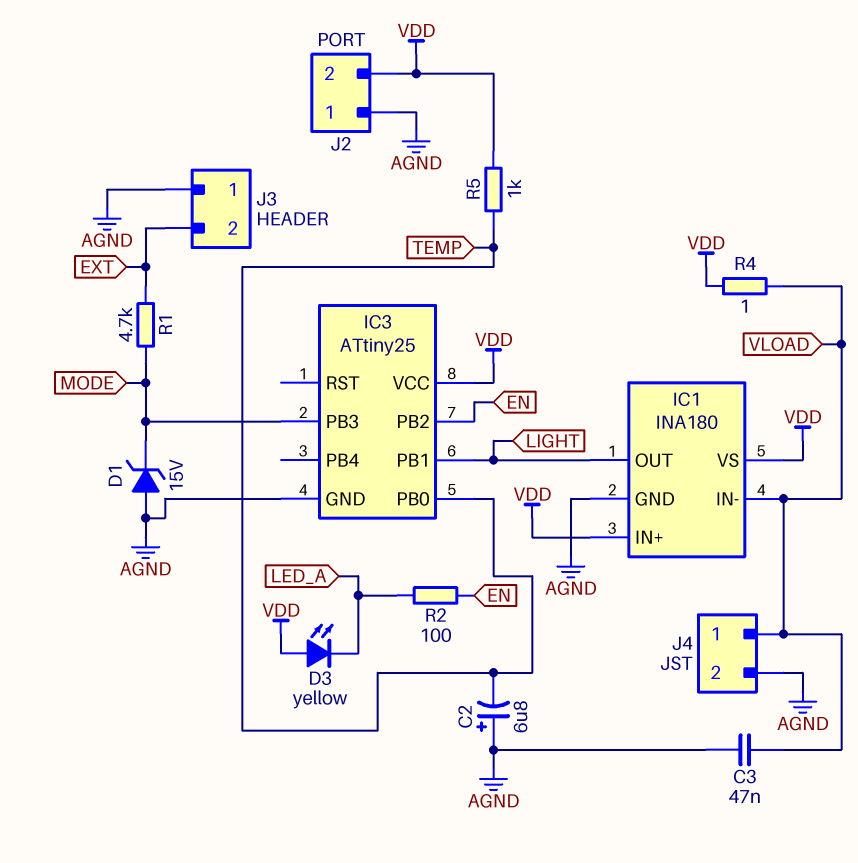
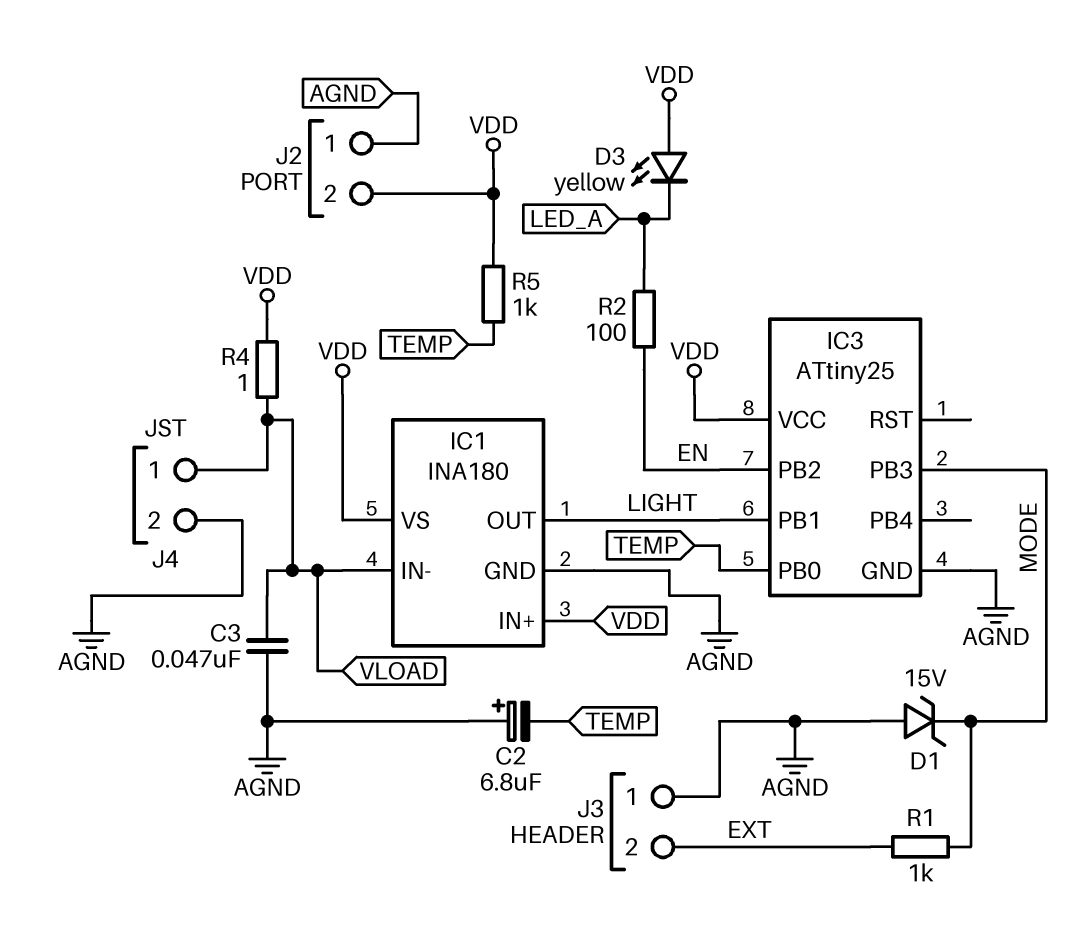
R1: 4.7k (EXT, MODE) -> 1k (EXT, MODE)

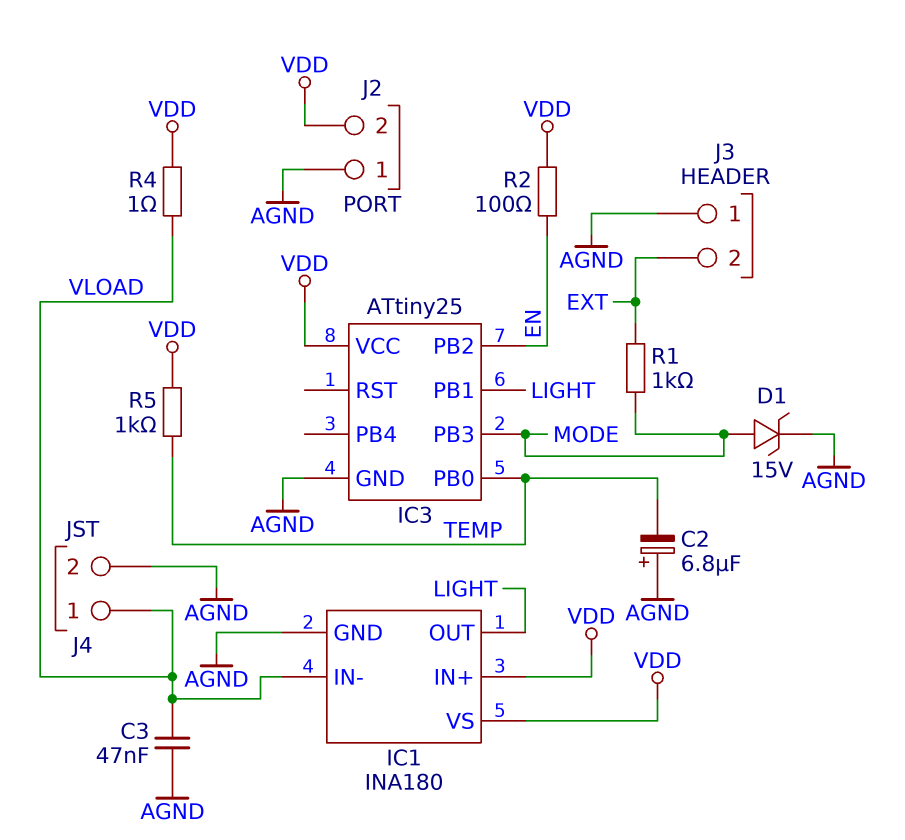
D1: zener 15V (A AGND, K MODE) -> zener 15V (A MODE, K AGND)
D3: LED yellow (A VDD, K LED_A) -> none
R2: 100 (EN, LED_A) -> 100 (EN, VDD)

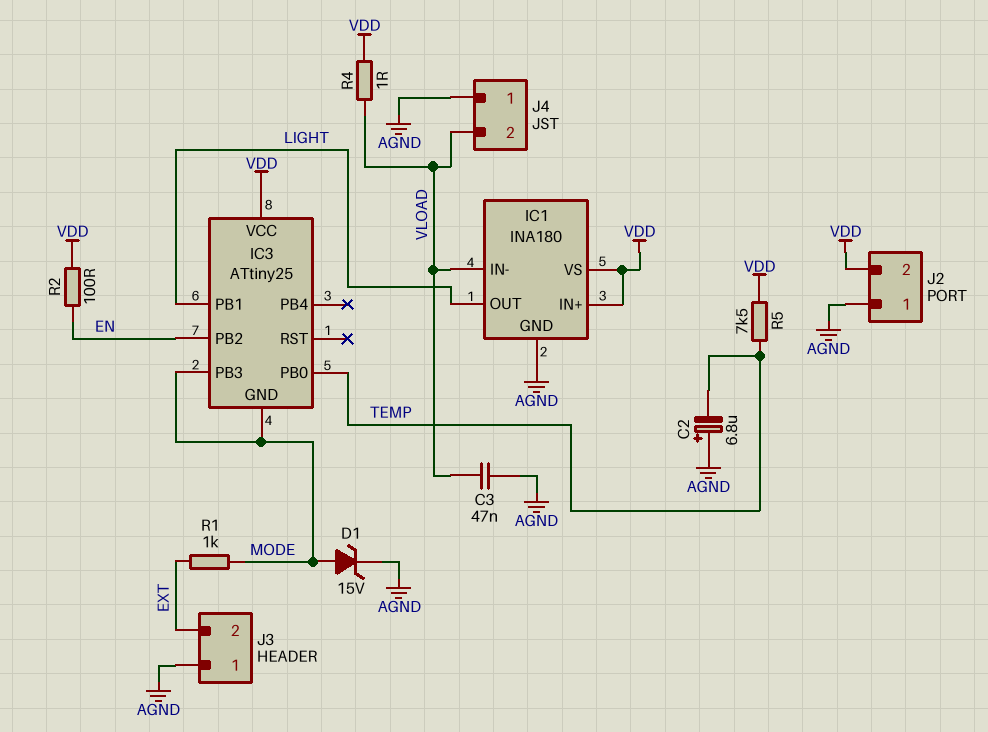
IC3 pin GND: AGND -> MODE
J4 pin 1: VLOAD -> AGND
J4 pin 2: AGND -> VLOAD
R5: 1k (TEMP, VDD) -> 7.5k (TEMP, VDD)

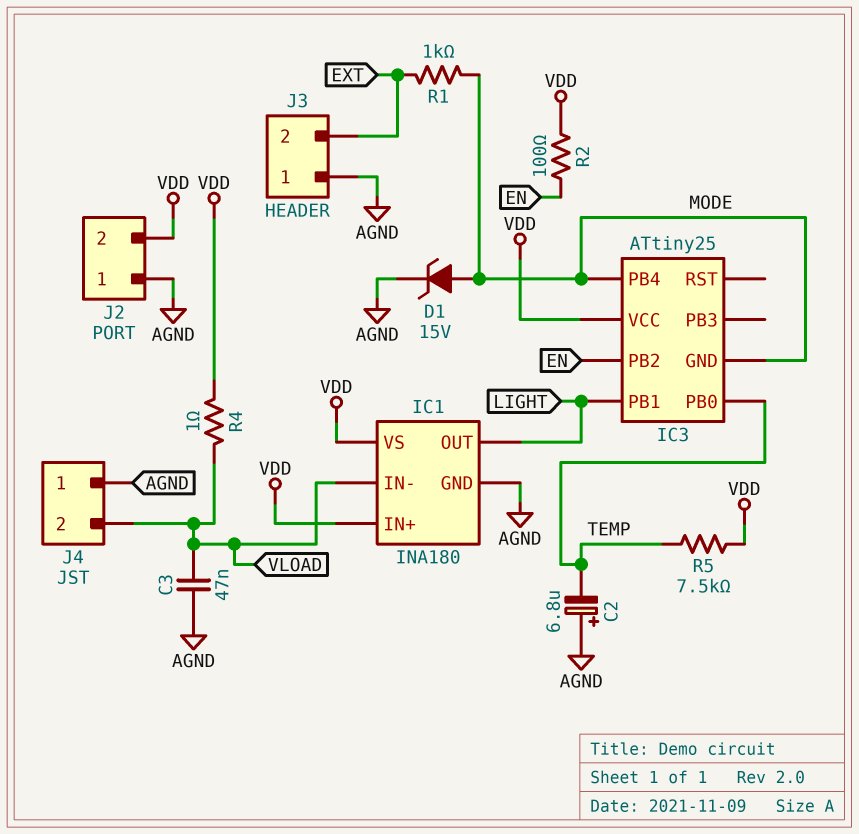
IC3 pin PB3: MODE -> none
IC3 pin PB4: none -> MODE

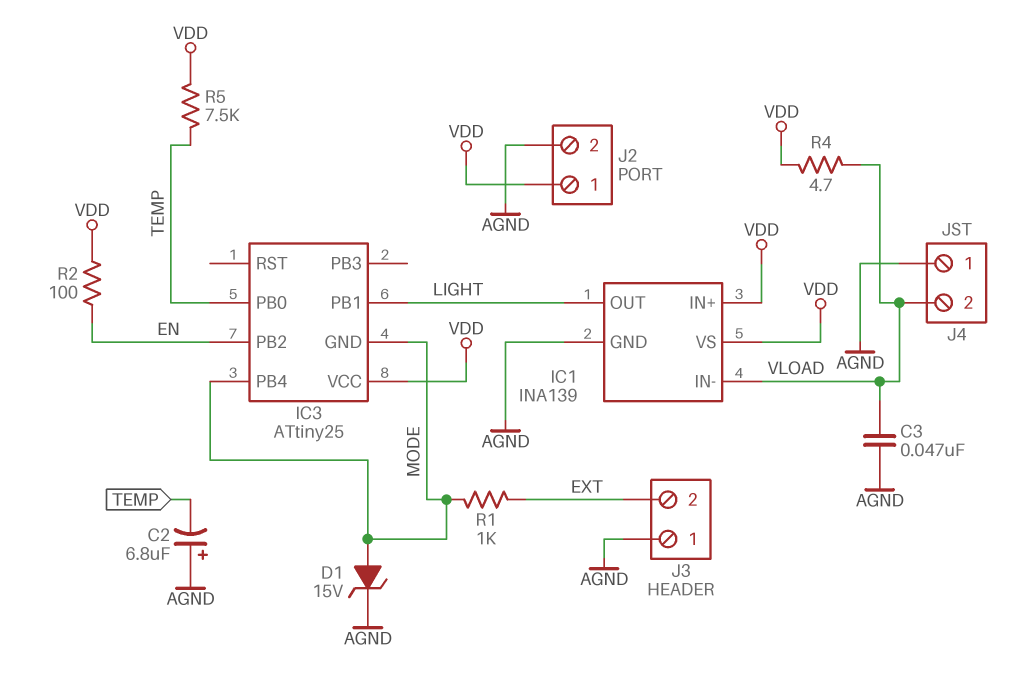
IC1: INA180 -> INA139
J2 pin 1: AGND -> VDD
J2 pin 2: VDD -> AGND
R4: 1 (VDD, VLOAD) -> 4.7 (VDD, VLOAD)

